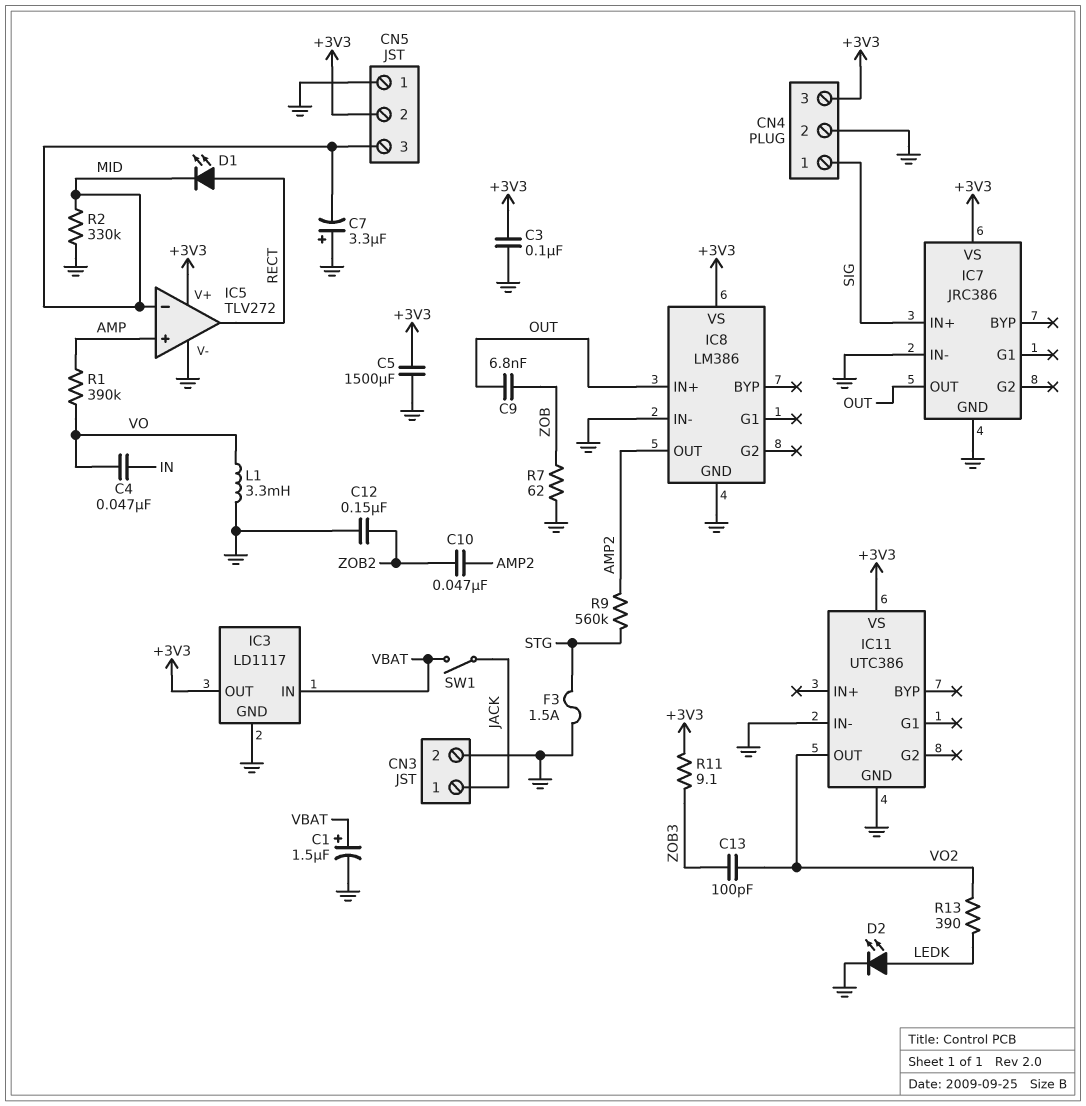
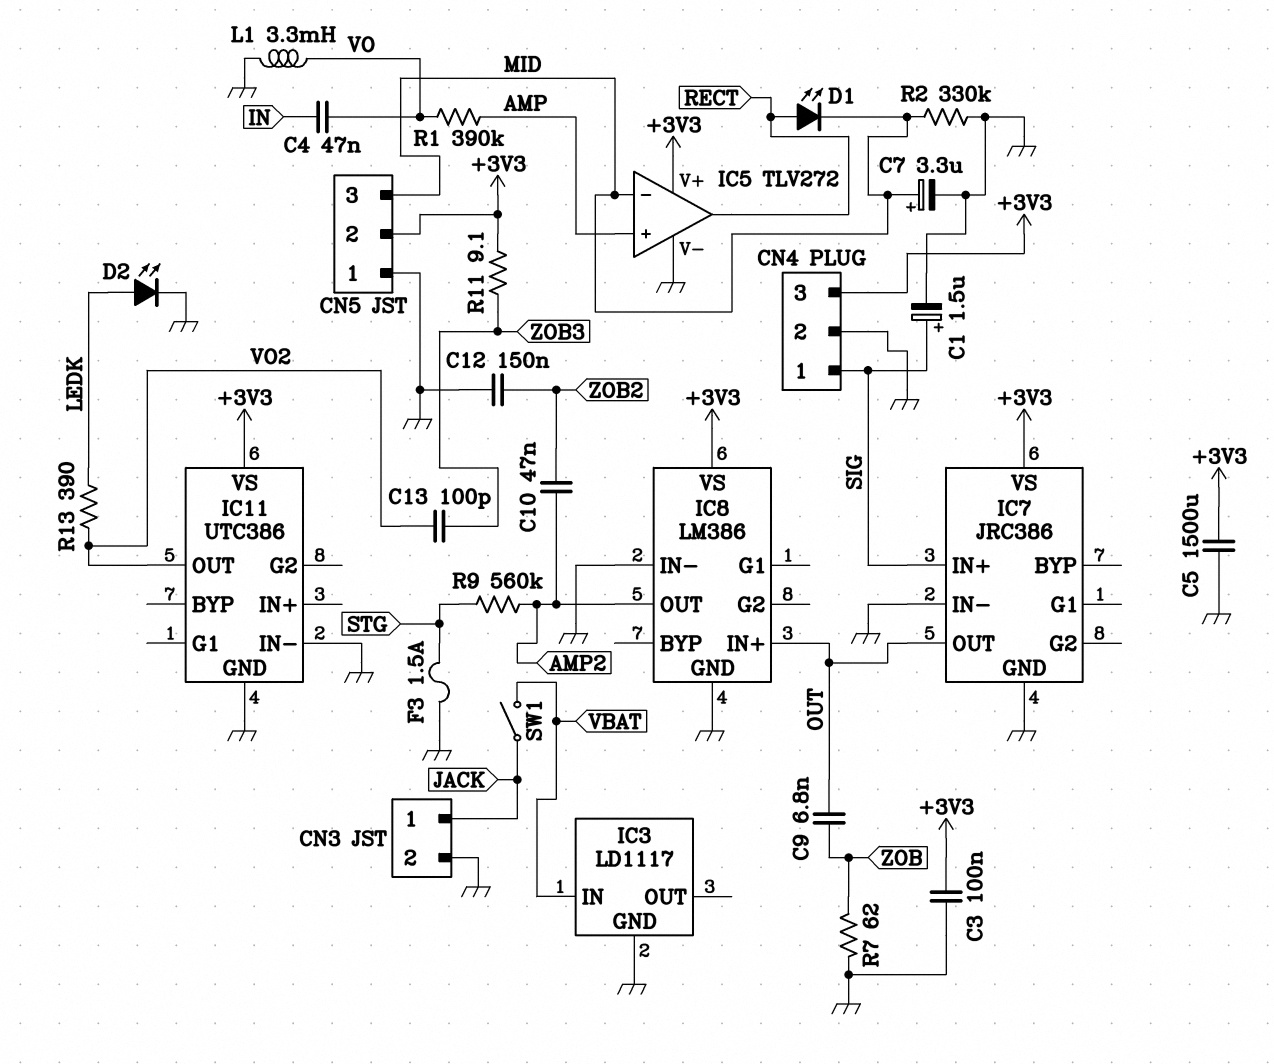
C1: 1.5uF (plus VBAT, minus GND) -> 1.5uF (plus SIG, minus GND)
C7: 3.3uF (plus GND, minus MID) -> 3.3uF (plus MID, minus GND)
IC3 pin OUT: +3V3 -> none

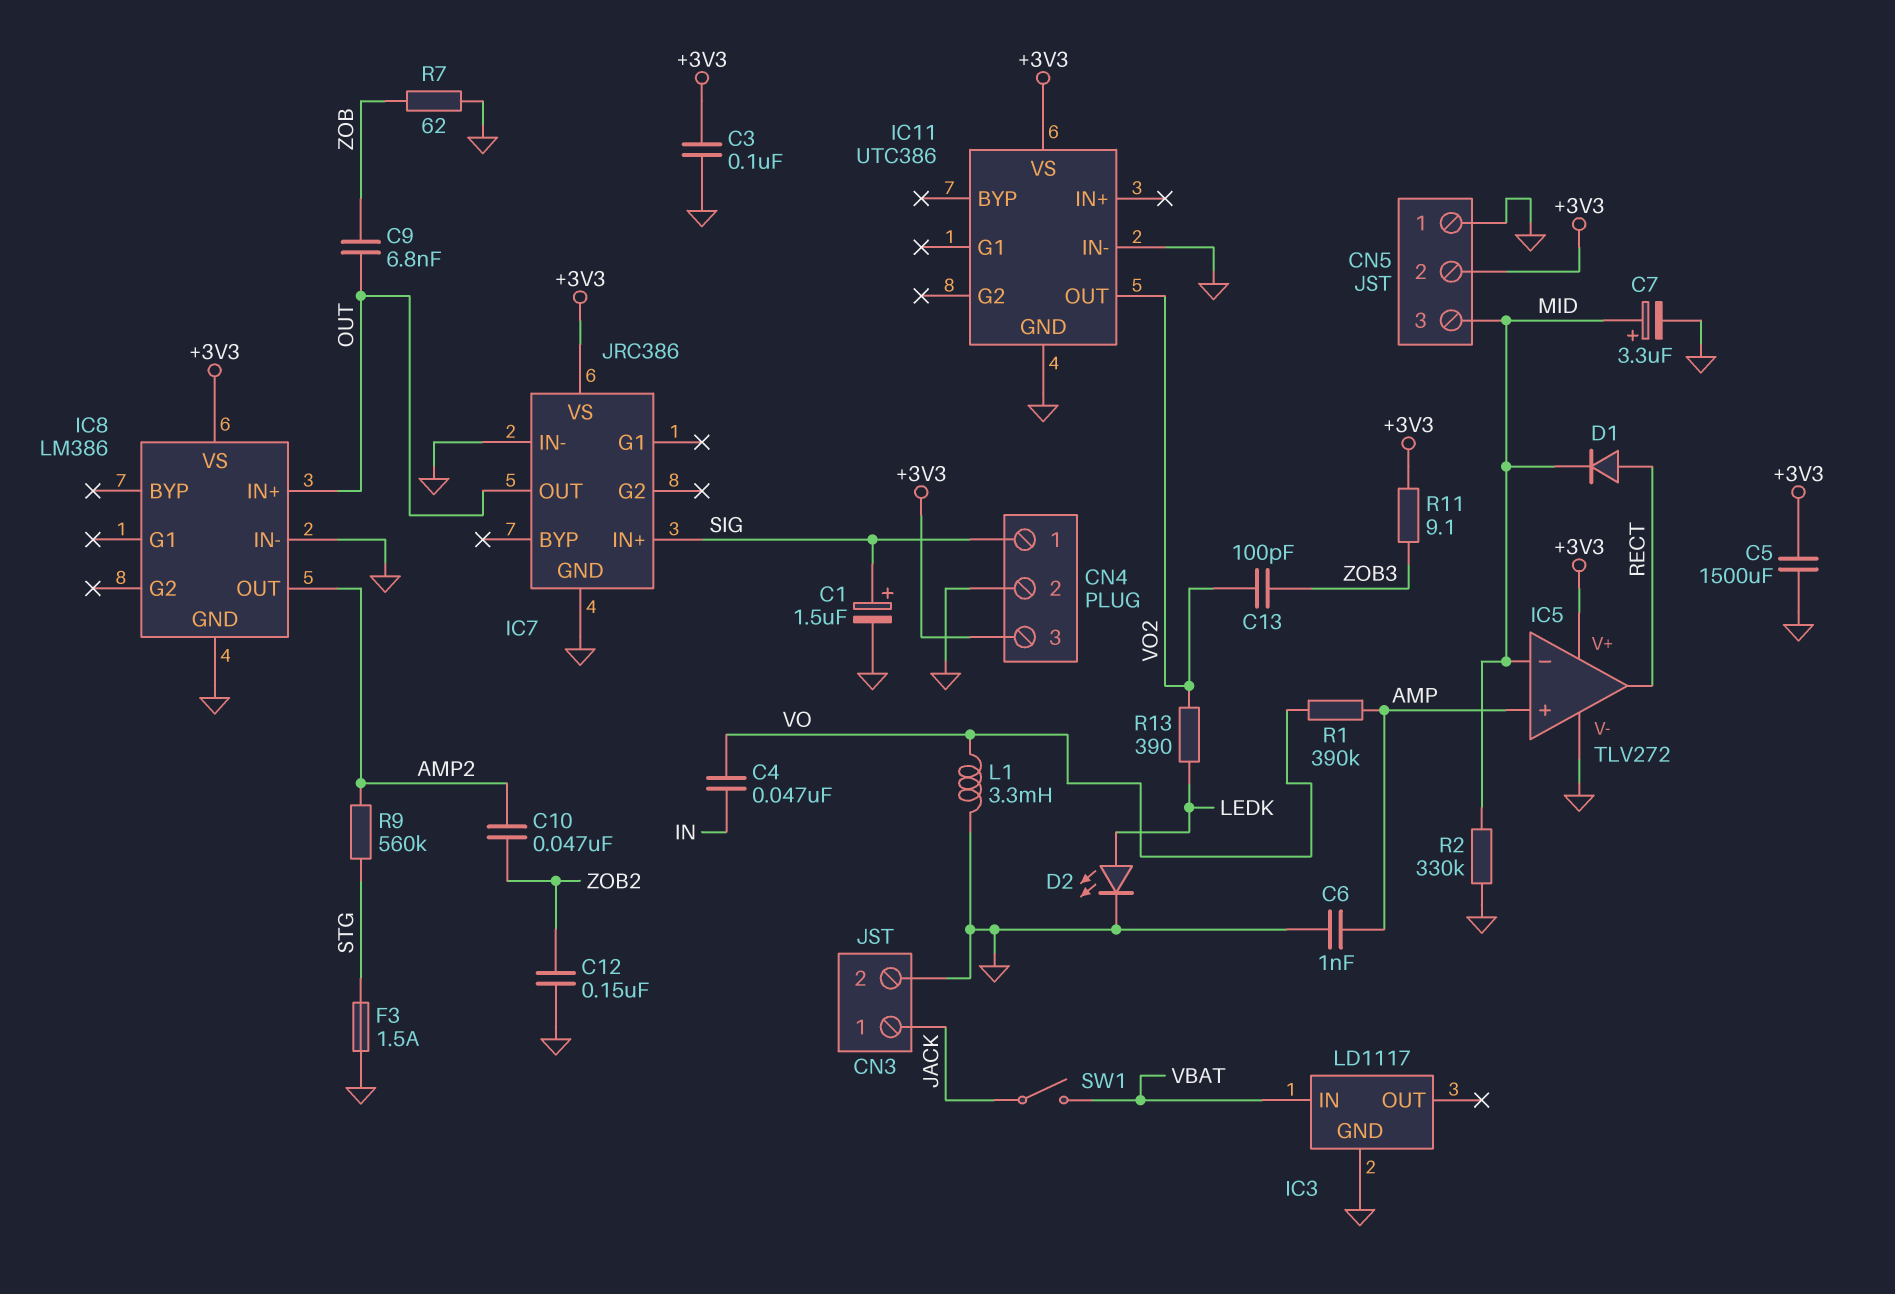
C6: none -> 1nF (AMP, GND)
D1: LED (A RECT, K MID) -> diode (A RECT, K MID)

